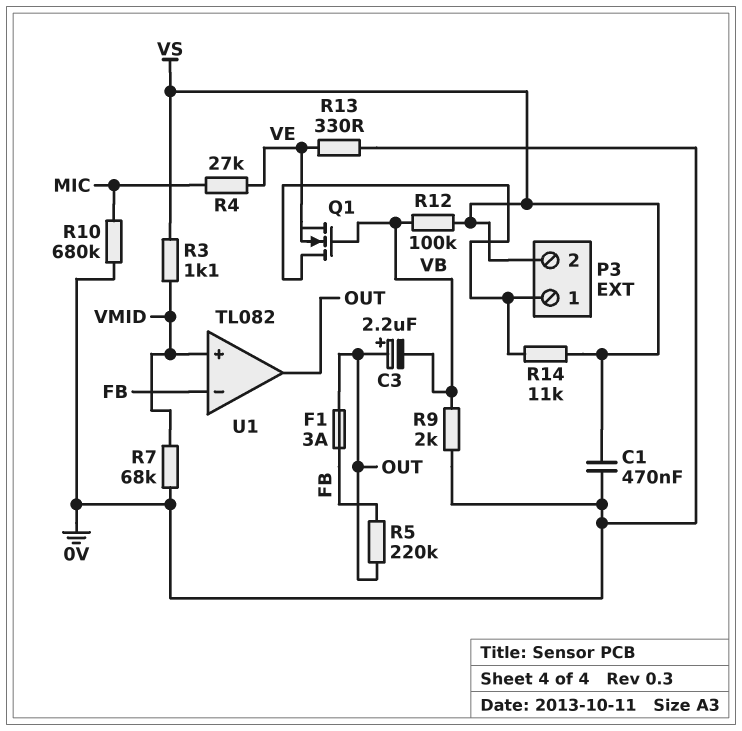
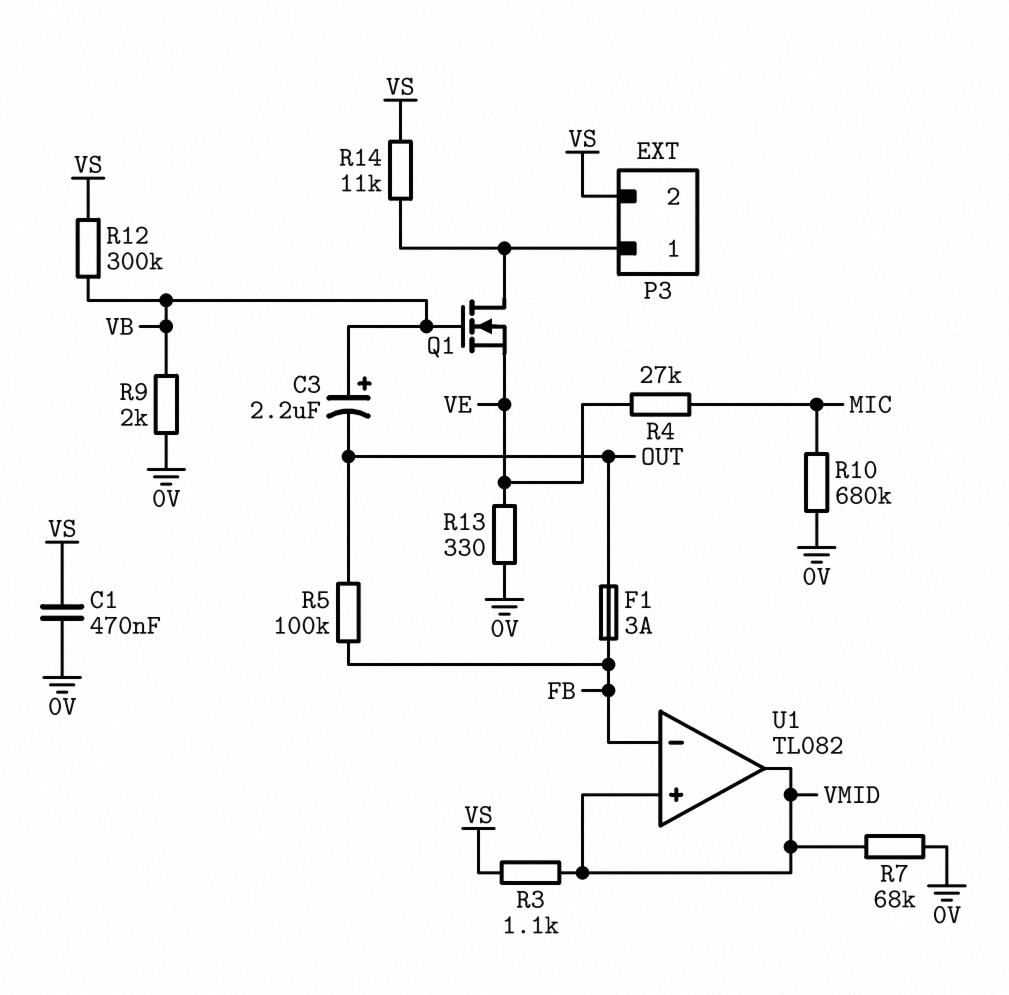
C3: 2.2uF (plus OUT, minus VB) -> 2.2uF (plus VB, minus OUT)
R5: 220k (FB, OUT) -> 100k (FB, OUT)
R12: 100k (VB, VS) -> 300k (VB, VS)
U1 pin out: OUT -> VMID

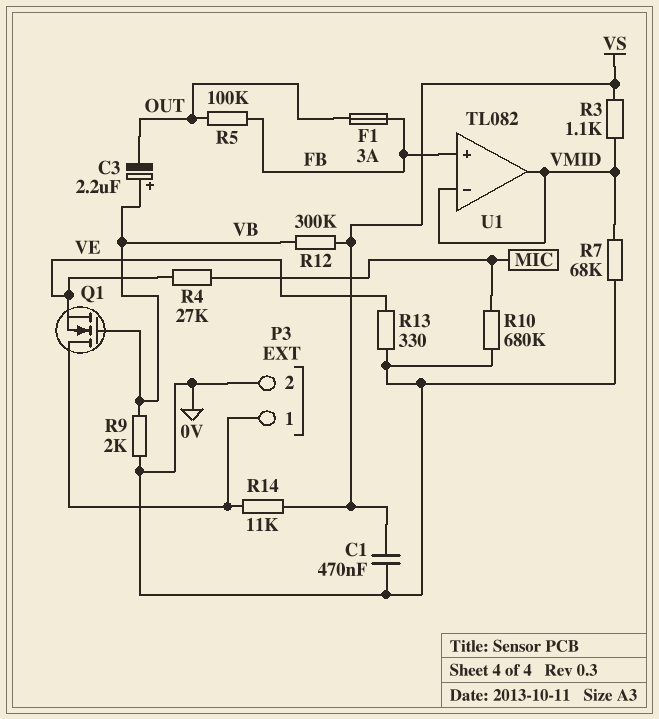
P3 pin 2: VS -> 0V
U1 pin in+: VMID -> FB
U1 pin in-: FB -> VMID

